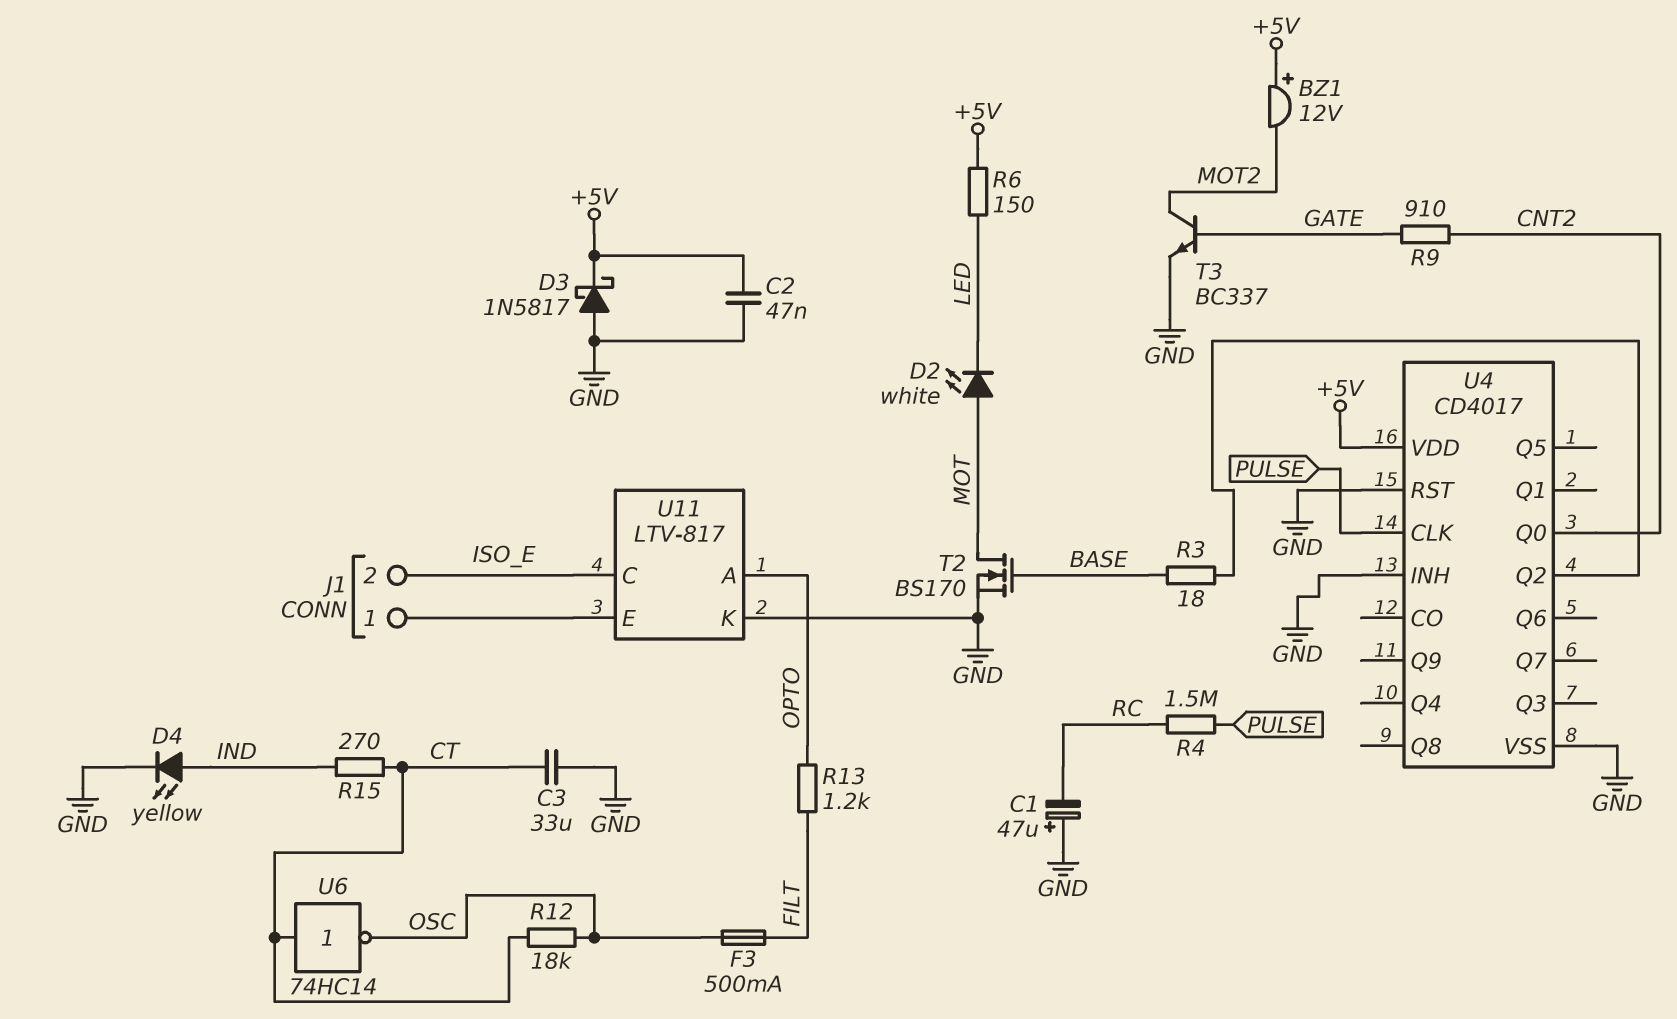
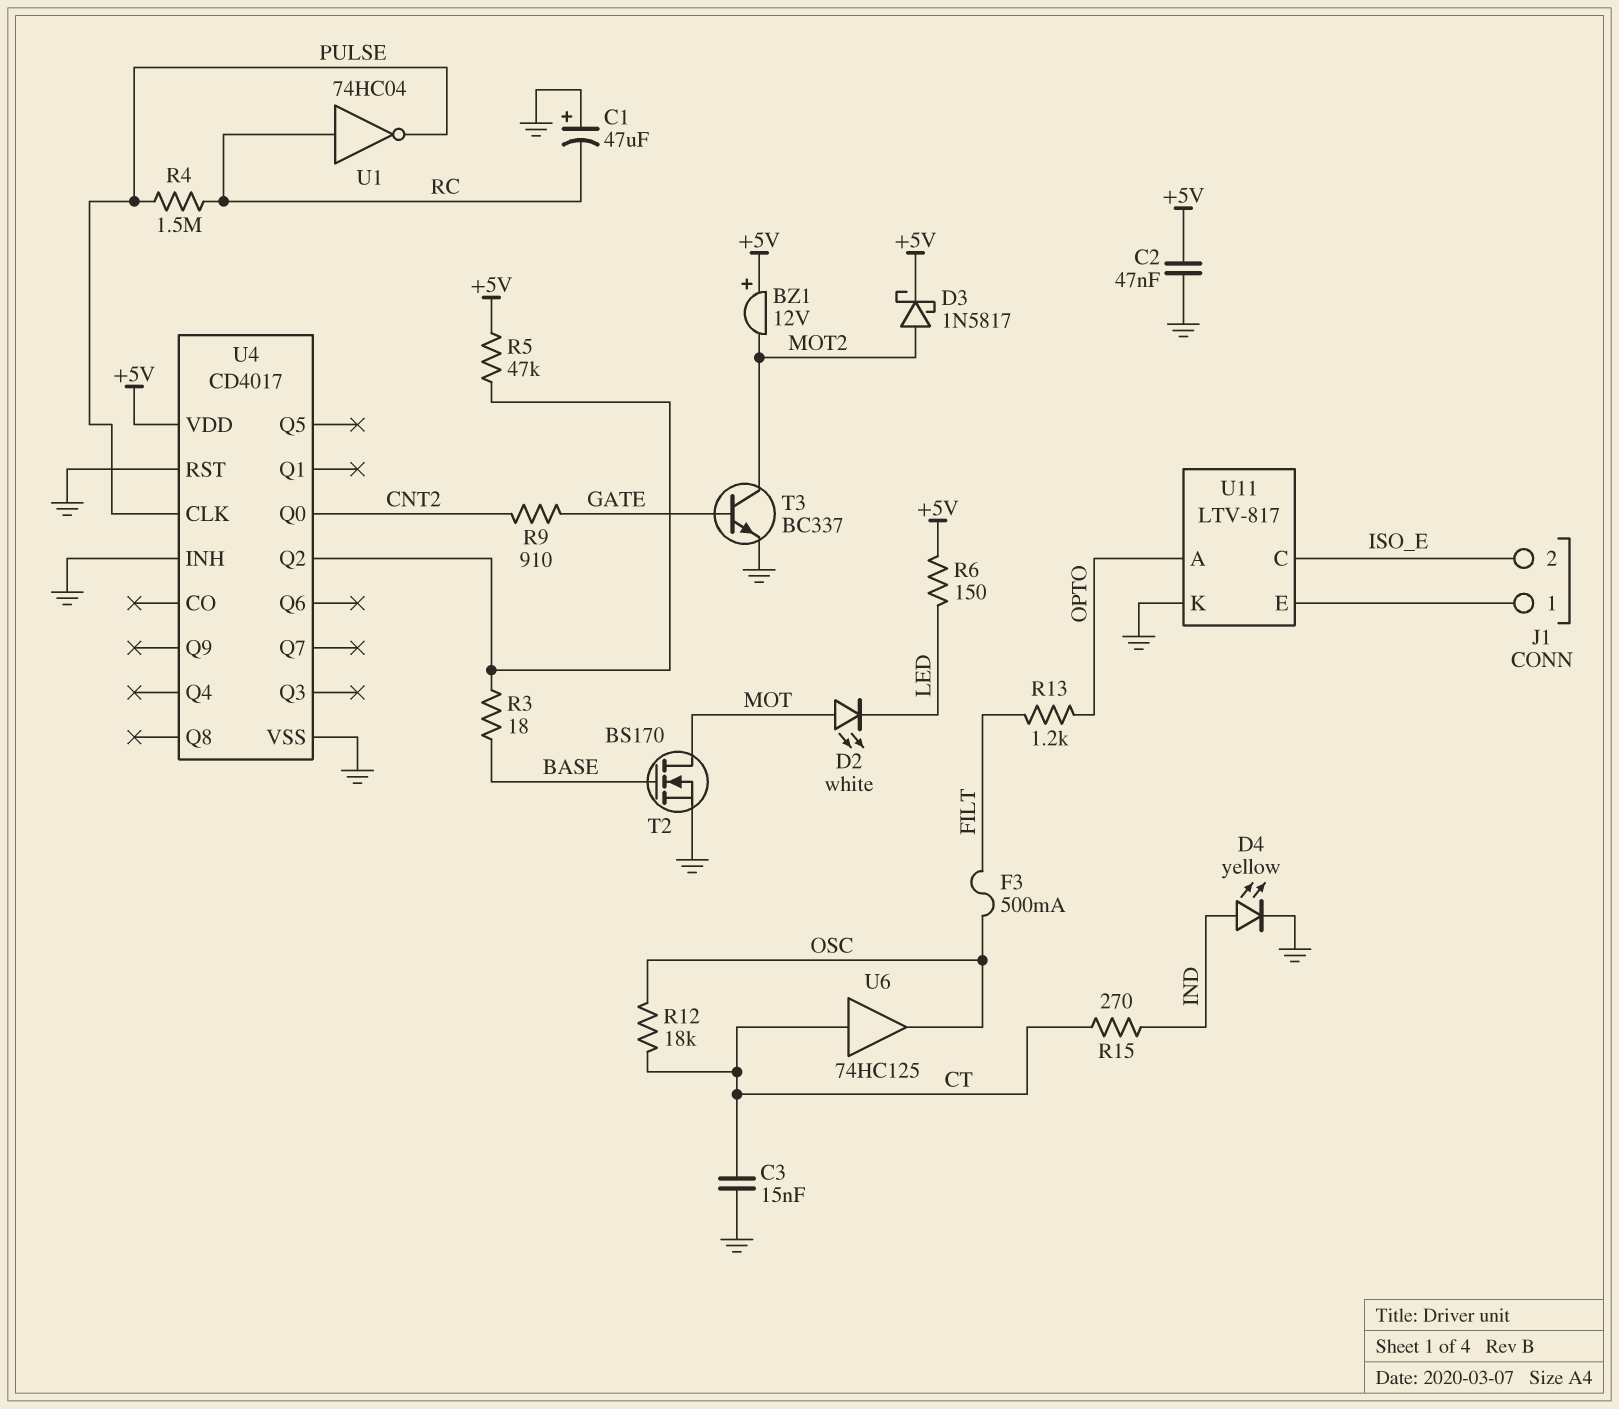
C3: 33uF (CT, GND) -> 15nF (CT, GND)
D3: schottky 1N5817 (A GND, K +5V) -> schottky 1N5817 (A MOT2, K +5V)
R5: none -> 47k (+5V, U4/Q2)
U1: none -> NOT 74HC04 (in RC, out PULSE)
U6: NOT 74HC14 (in CT, out OSC) -> buffer 74HC125 (in CT, out OSC)

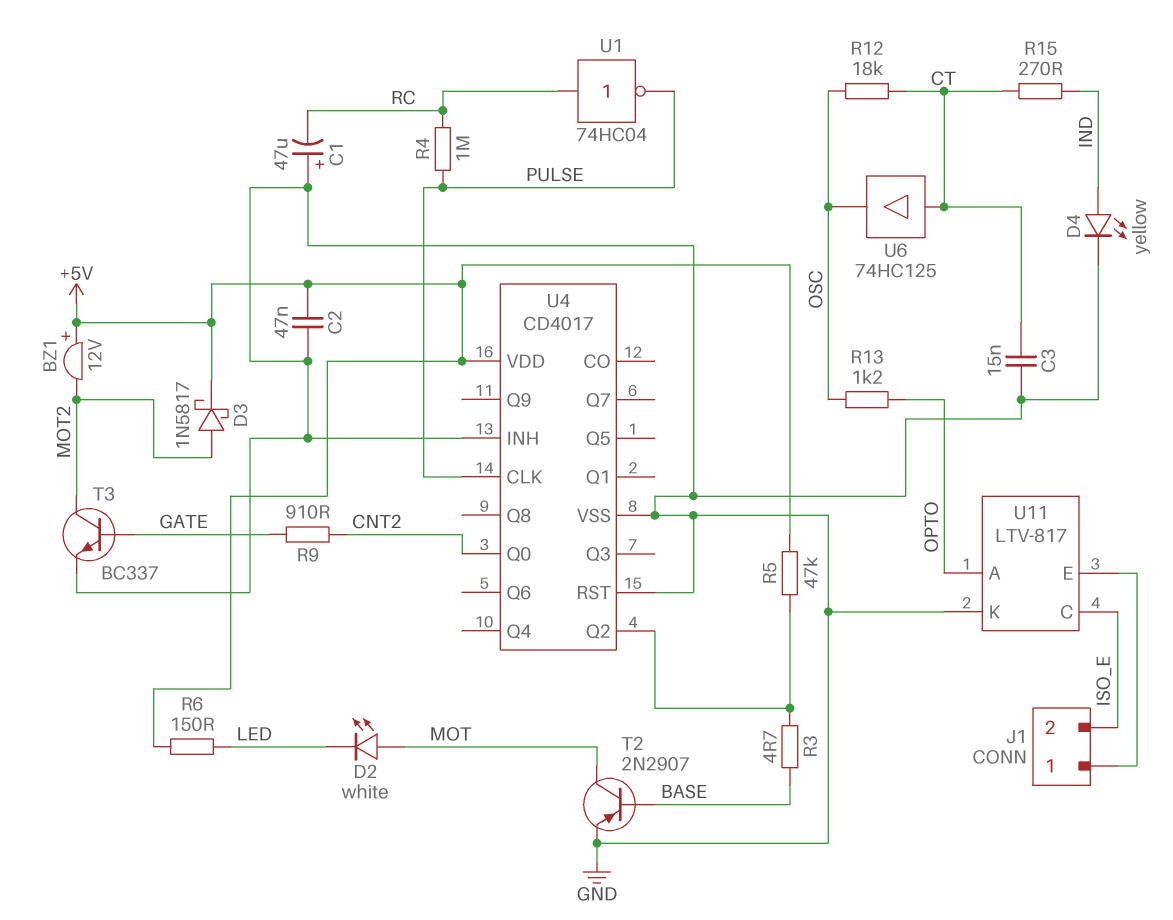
F3: 500mA (FILT, OSC) -> none
R3: 18 (BASE, U4/Q2) -> 4.7 (BASE, U4/Q2)
R4: 1.5M (PULSE, RC) -> 1M (PULSE, RC)
R13: 1.2k (FILT, OPTO) -> 1.2k (OPTO, OSC)
T2: NMOS BS170 (G BASE, D MOT, S GND) -> PNP 2N2907 (B BASE, C MOT, E GND)

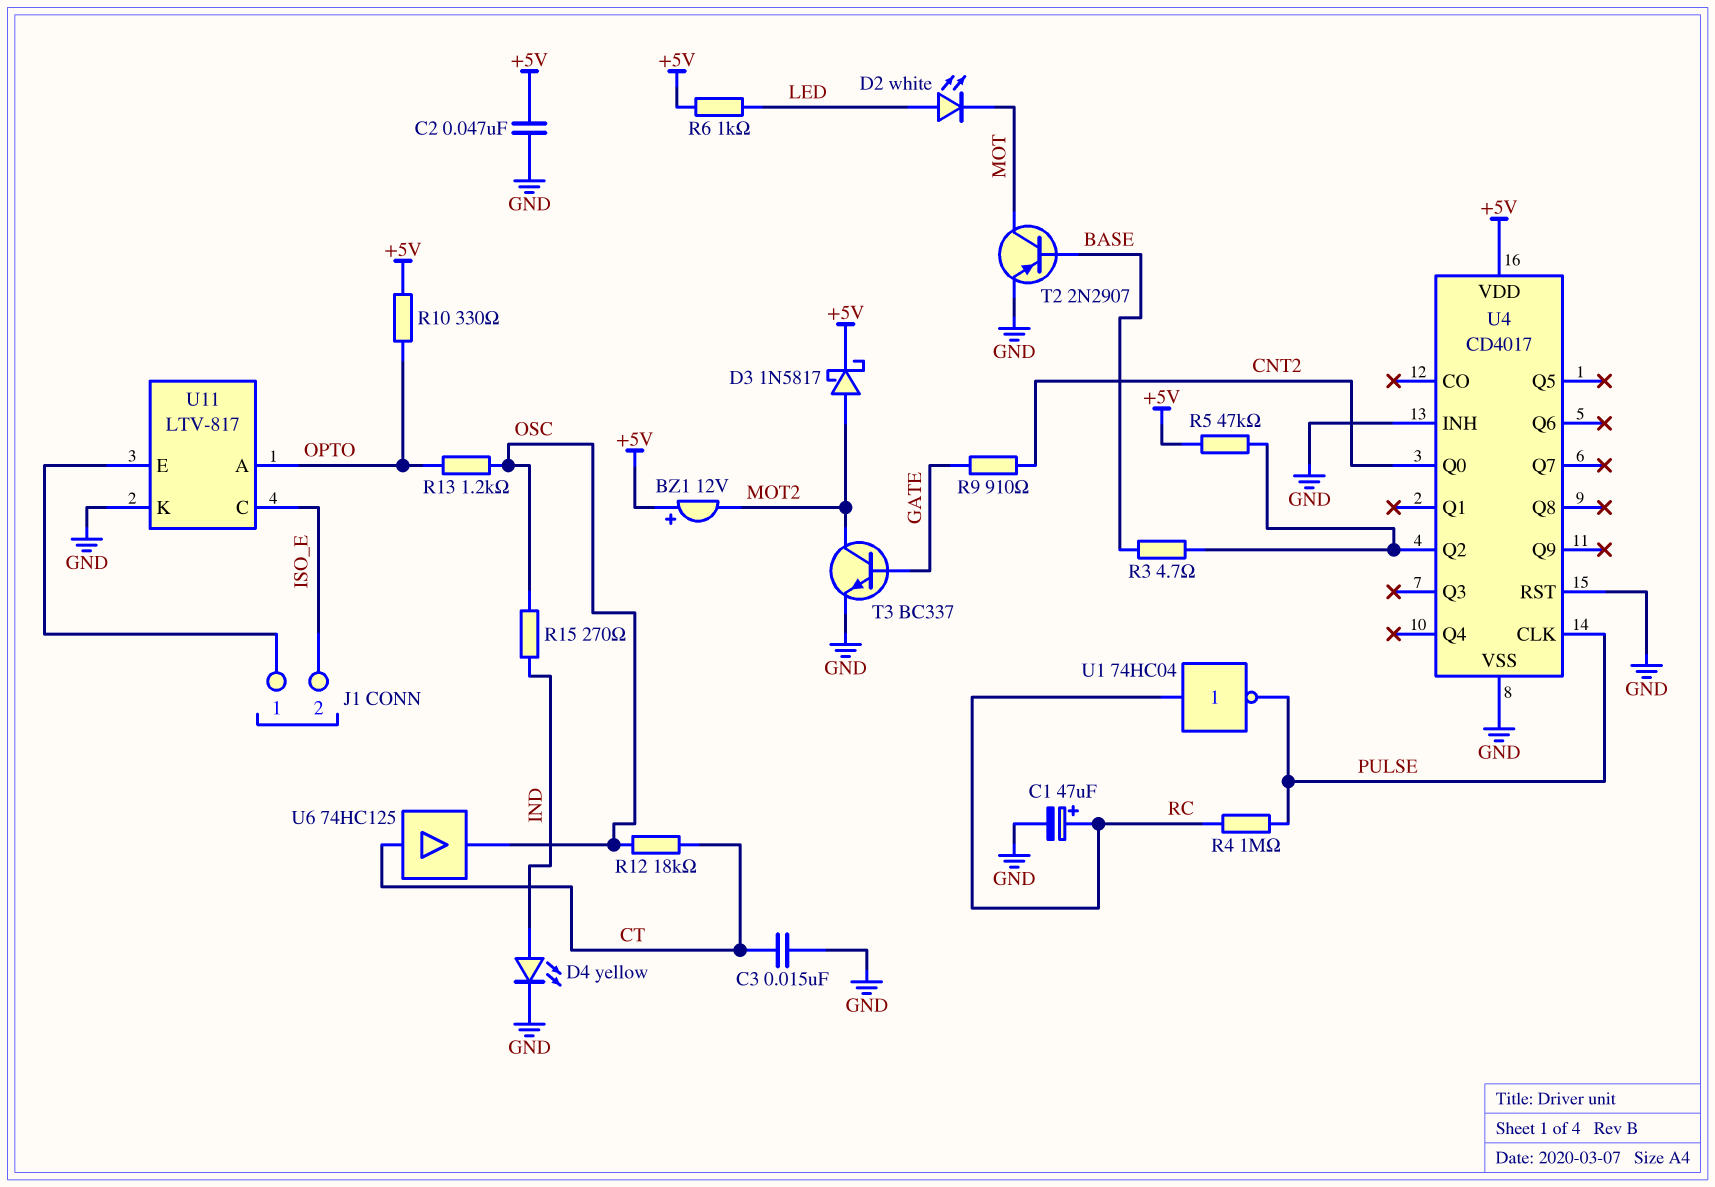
C1: 47uF (plus GND, minus RC) -> 47uF (plus RC, minus GND)
D2: LED white (A MOT, K LED) -> LED white (A LED, K MOT)
R6: 150 (+5V, LED) -> 1k (+5V, LED)
R10: none -> 330 (+5V, OPTO)
R15: 270 (CT, IND) -> 270 (IND, OSC)

